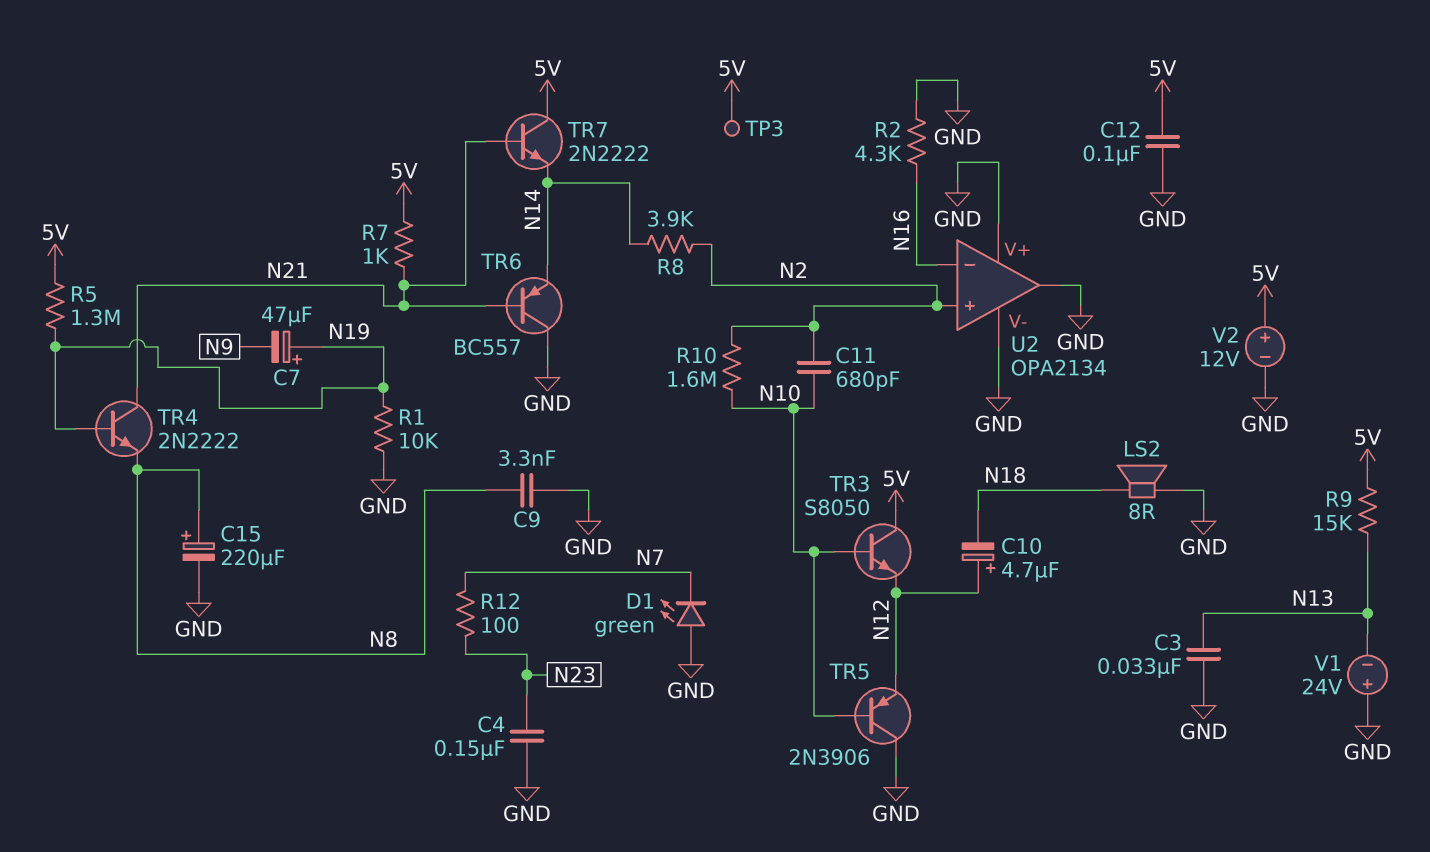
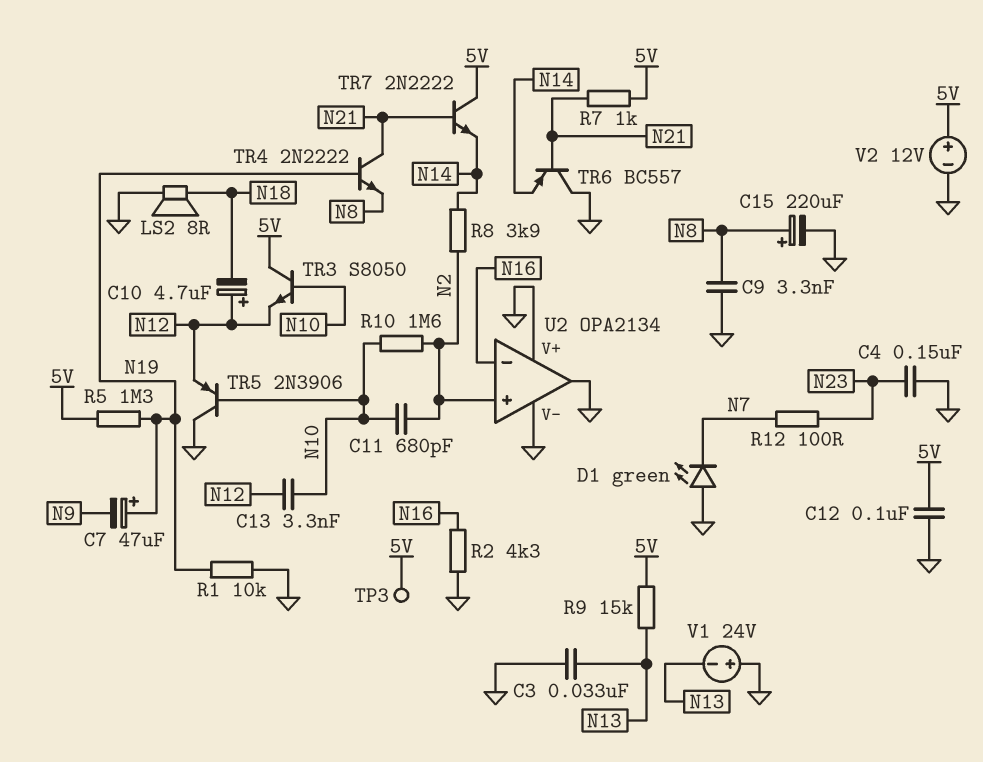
C13: none -> 3.3nF (N10, N12)

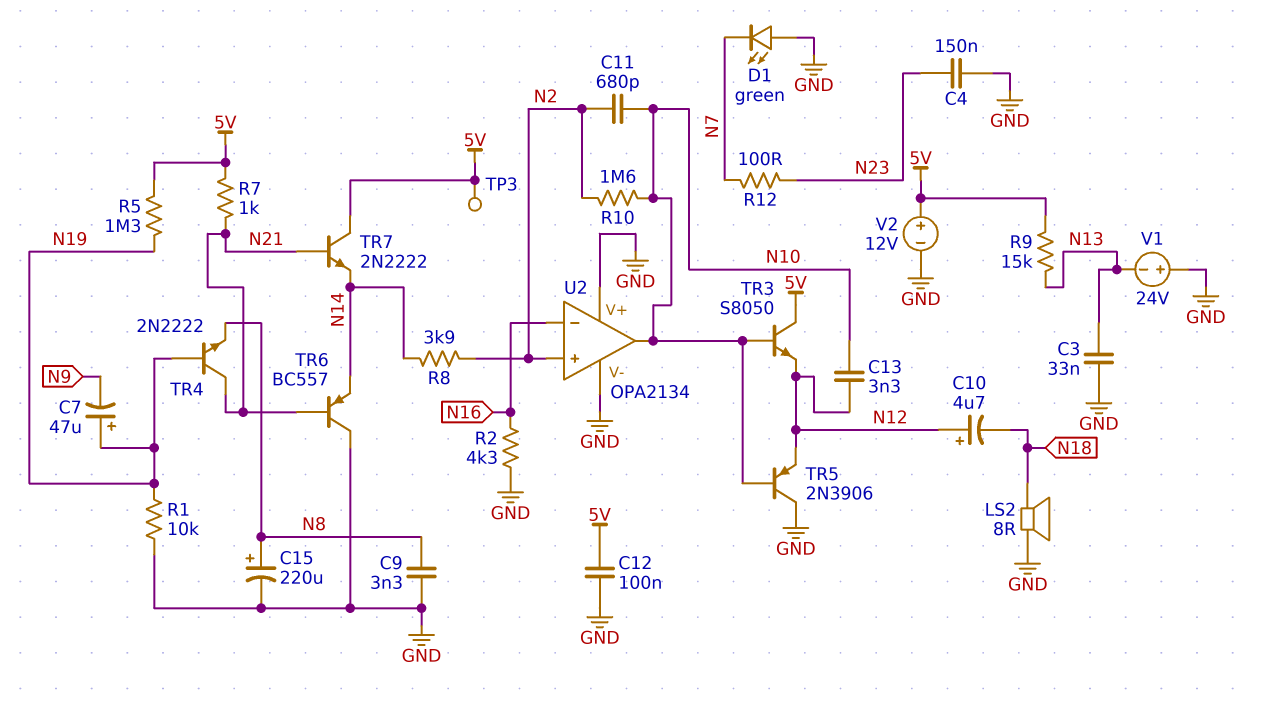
U2 pin out: GND -> N10

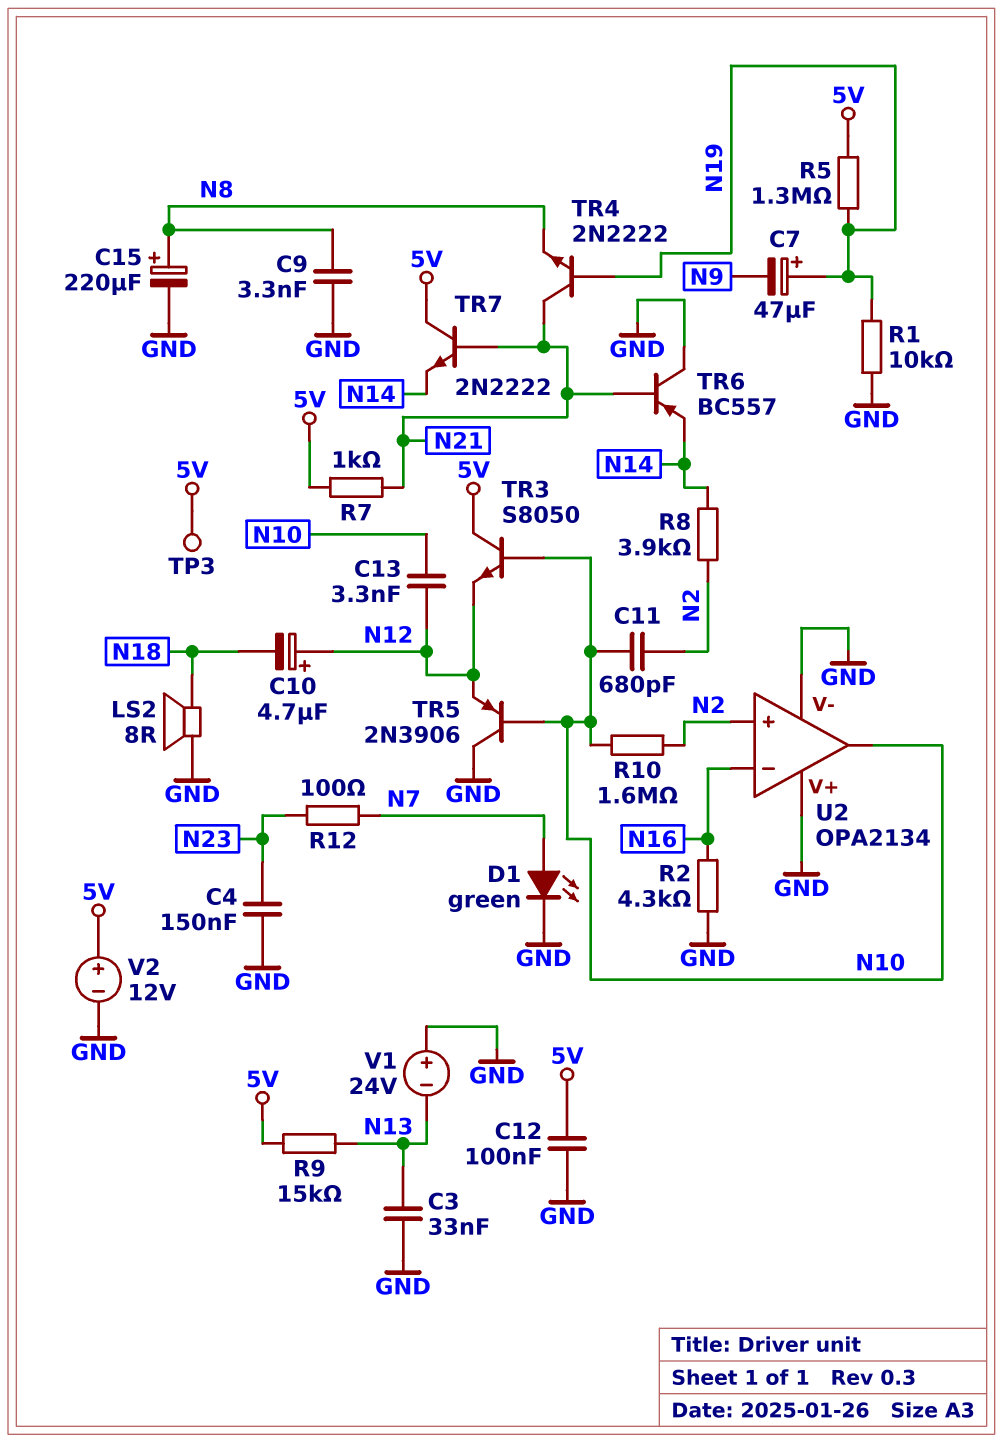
D1: LED green (A GND, K N7) -> LED green (A N7, K GND)

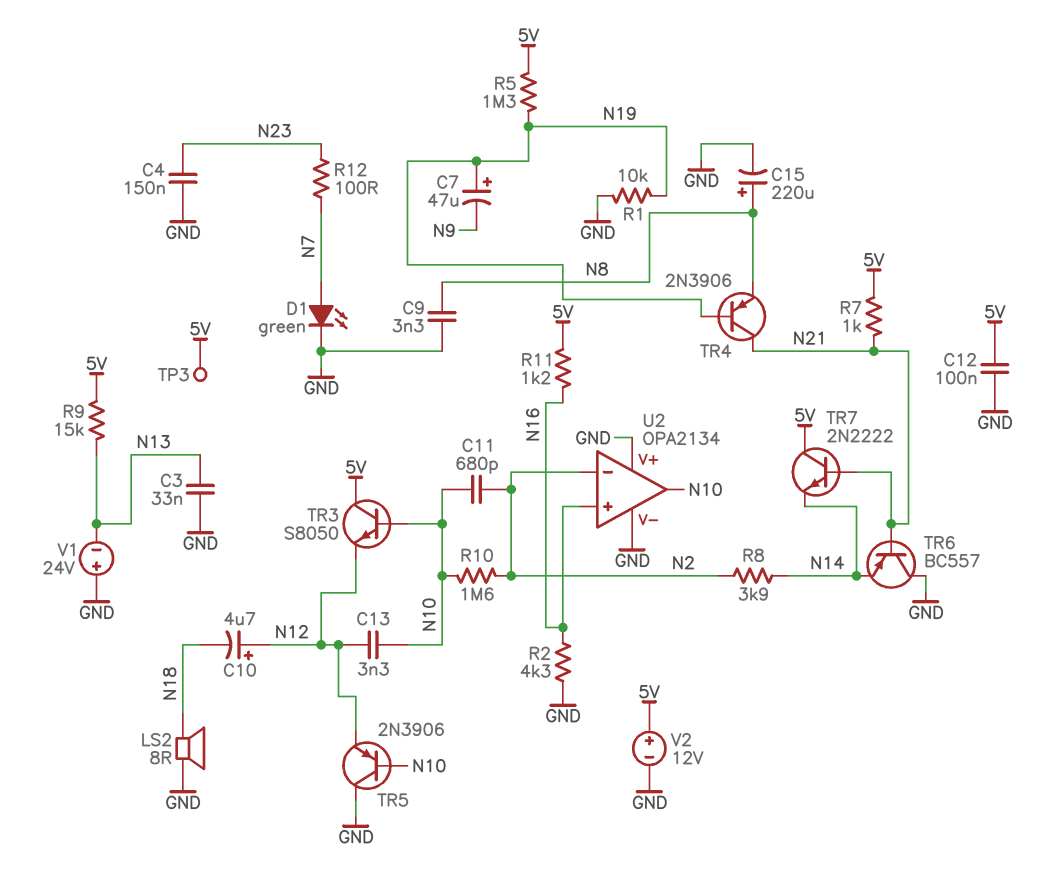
R11: none -> 1.2k (5V, N16)
TR4: NPN 2N2222 (B N19, C N21, E N8) -> PNP 2N3906 (B N19, C N21, E N8)
U2 pin in+: N2 -> N16
U2 pin in-: N16 -> N2

